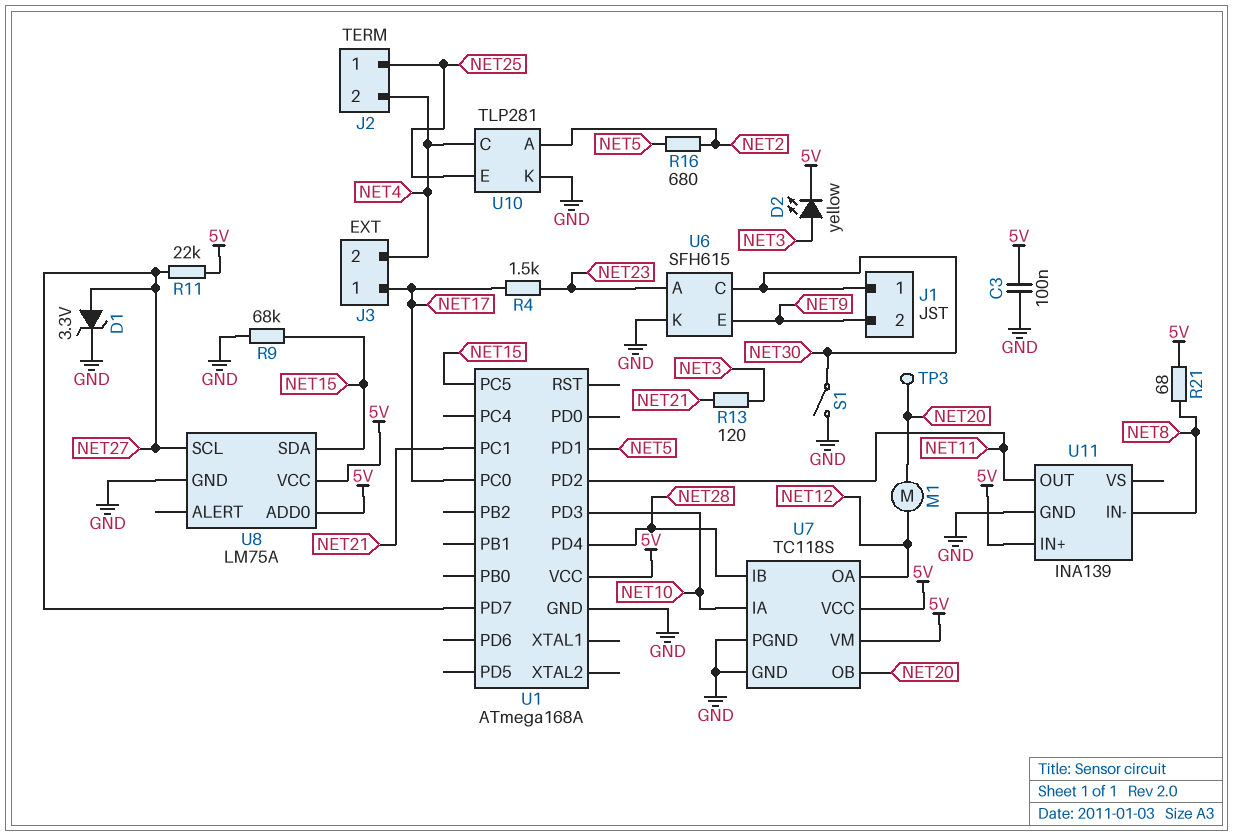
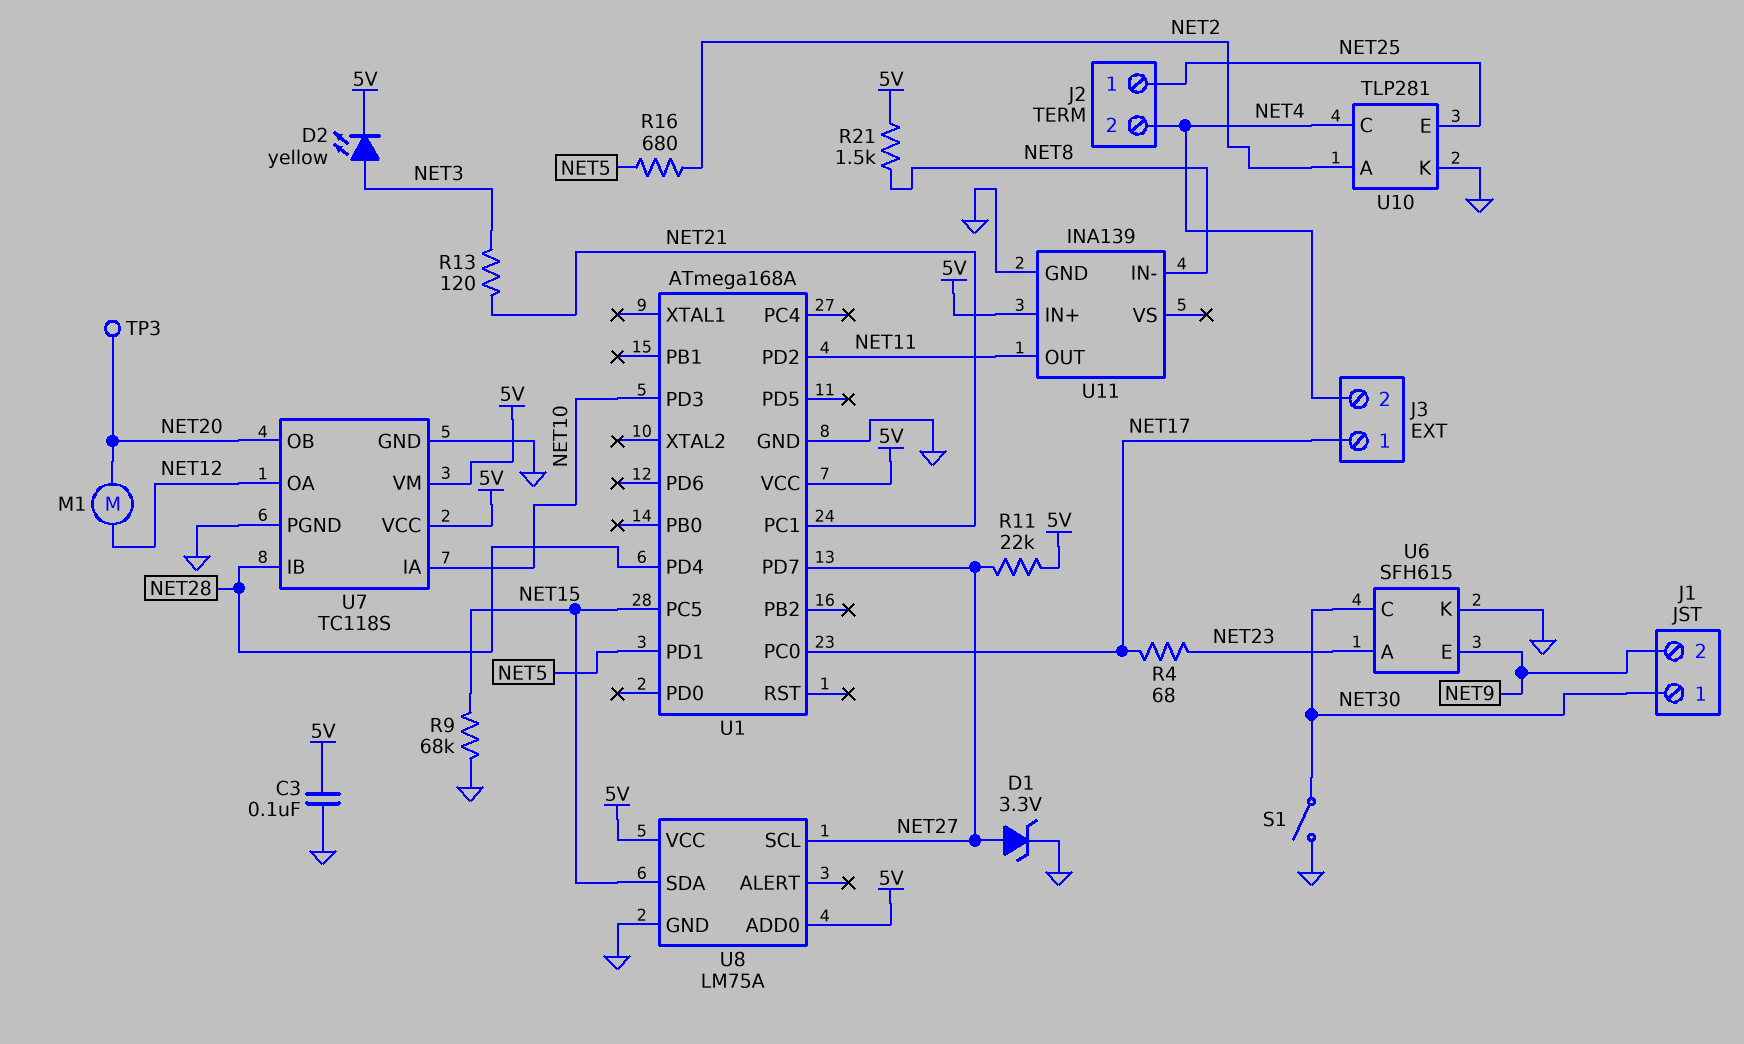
R4: 1.5k (NET17, NET23) -> 68 (NET17, NET23)
R21: 68 (5V, NET8) -> 1.5k (5V, NET8)

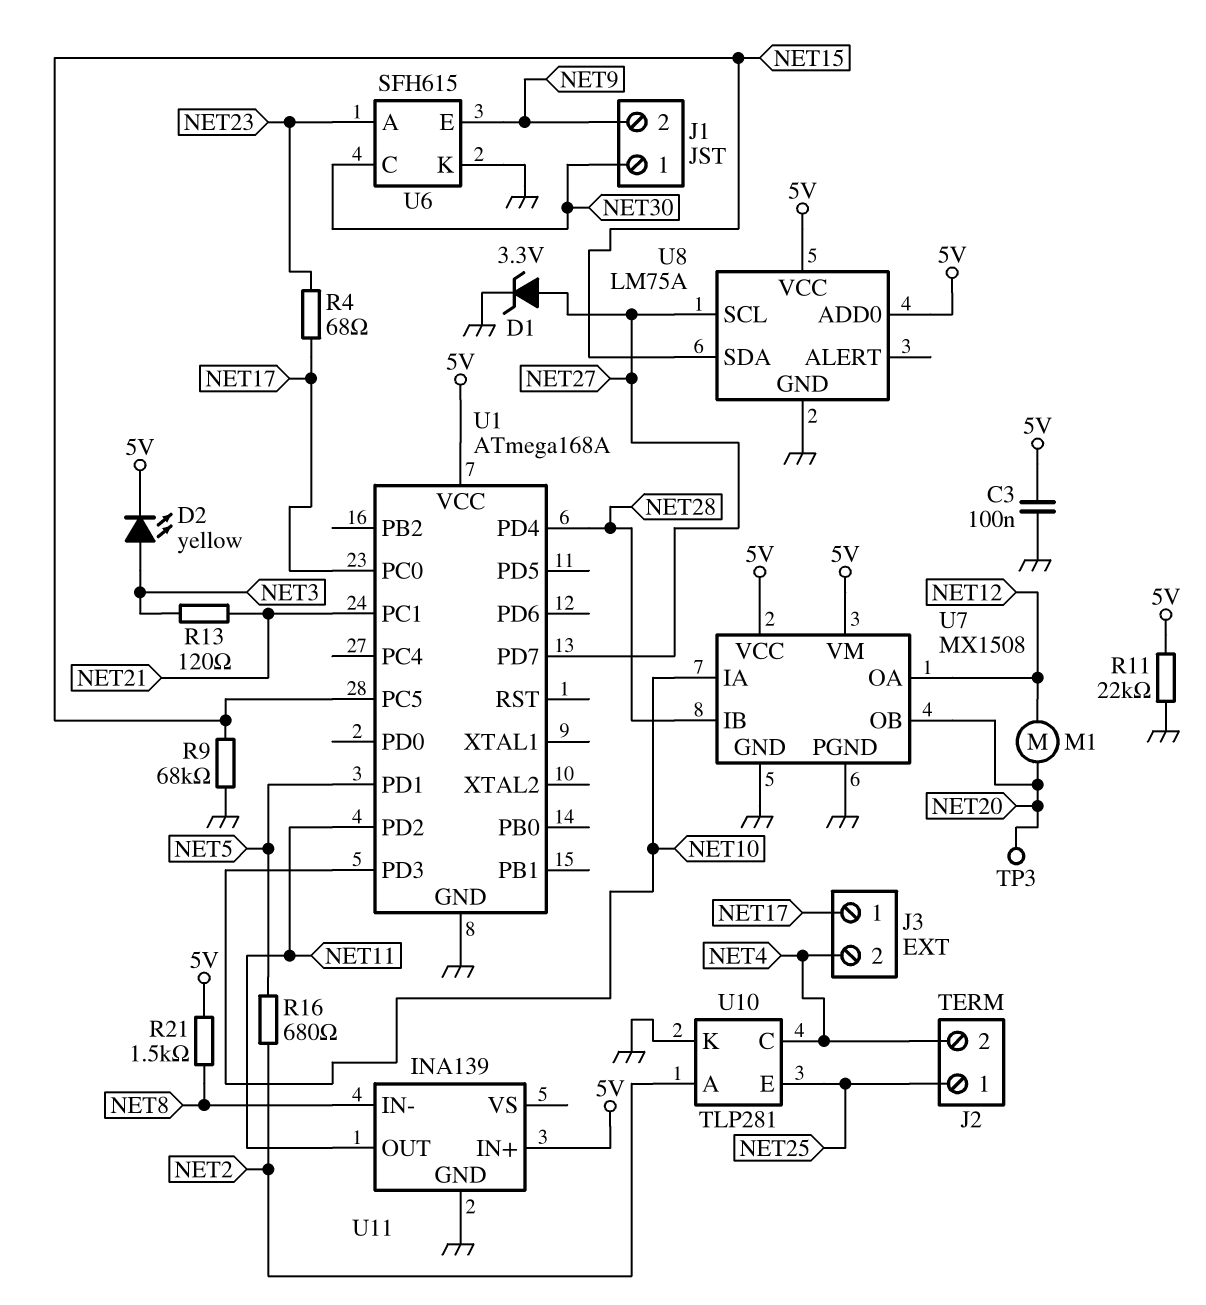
R11: 22k (5V, NET27) -> 22k (5V, GND)
S1: switch (GND, NET30) -> none
U7: TC118S -> MX1508

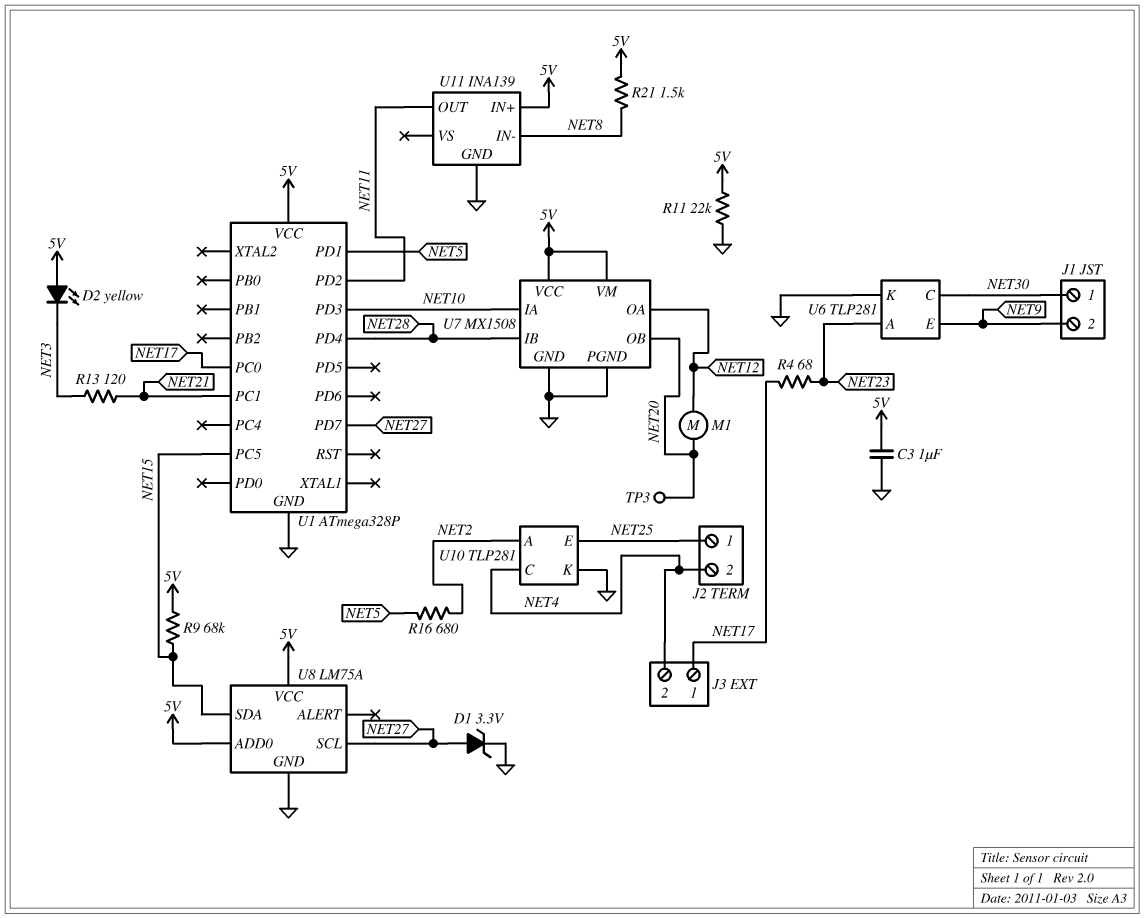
C3: 100nF (5V, GND) -> 1uF (5V, GND)
D2: LED yellow (A NET3, K 5V) -> LED yellow (A 5V, K NET3)
R9: 68k (GND, NET15) -> 68k (5V, NET15)
U1: ATmega168A -> ATmega328P
U6: SFH615 -> TLP281

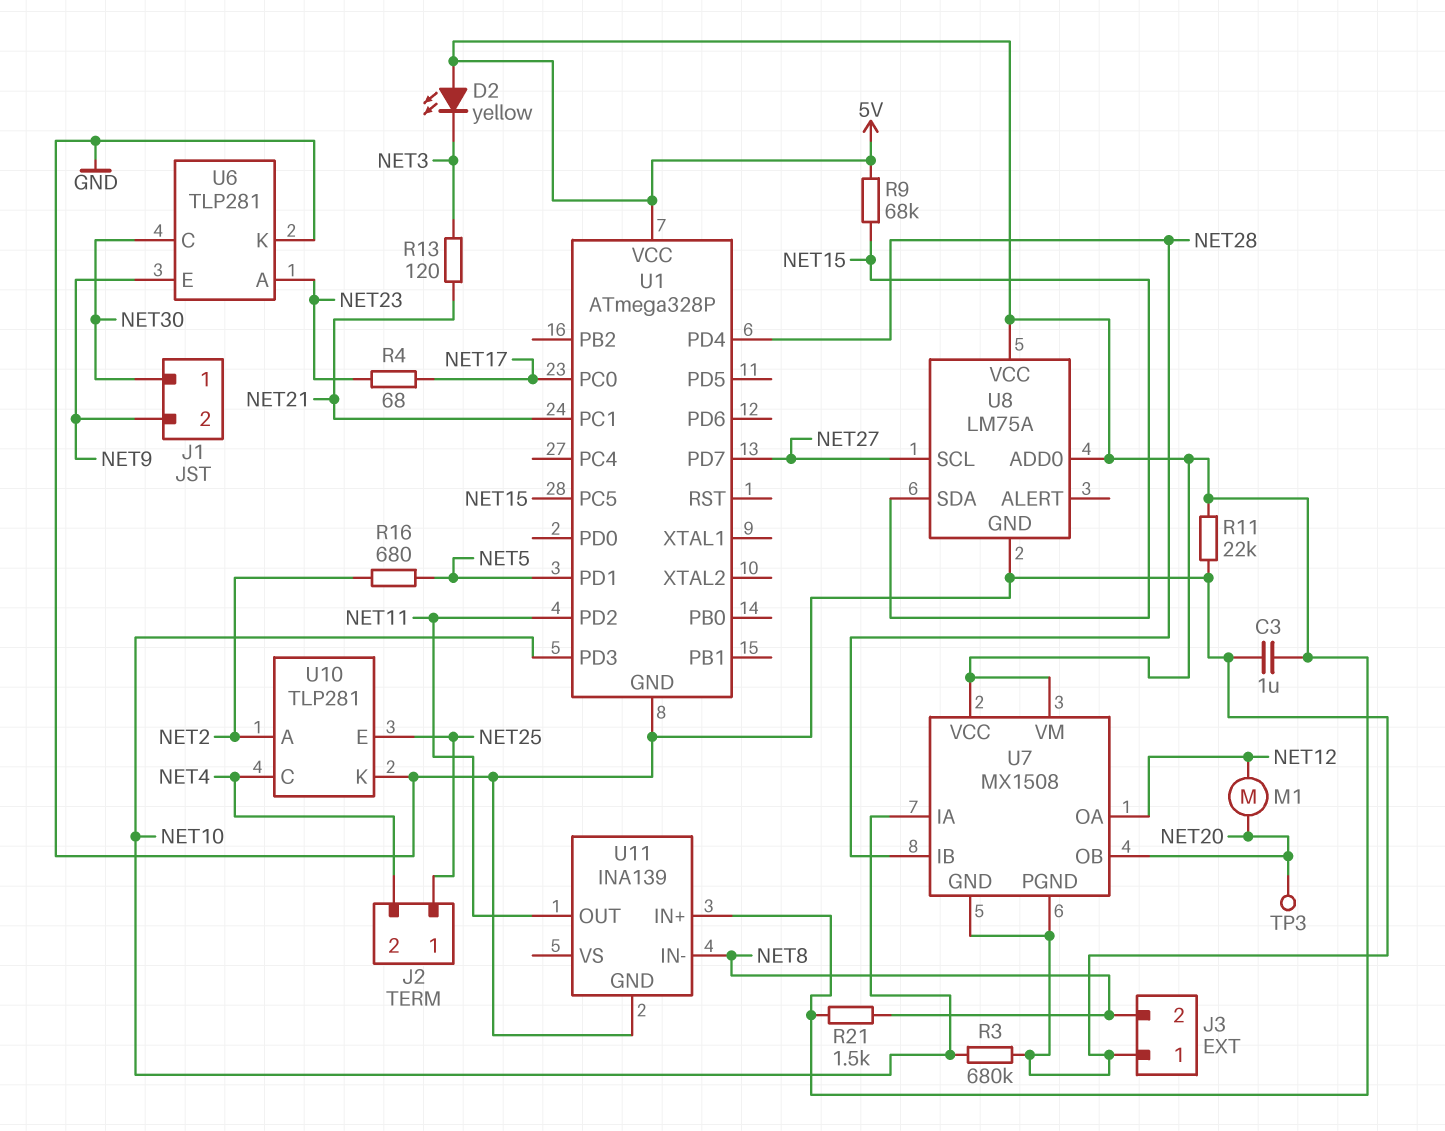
D1: zener 3.3V (A NET27, K GND) -> none
J3 pin 1: NET17 -> GND
J3 pin 2: NET4 -> NET8
R3: none -> 680k (GND, NET10)

